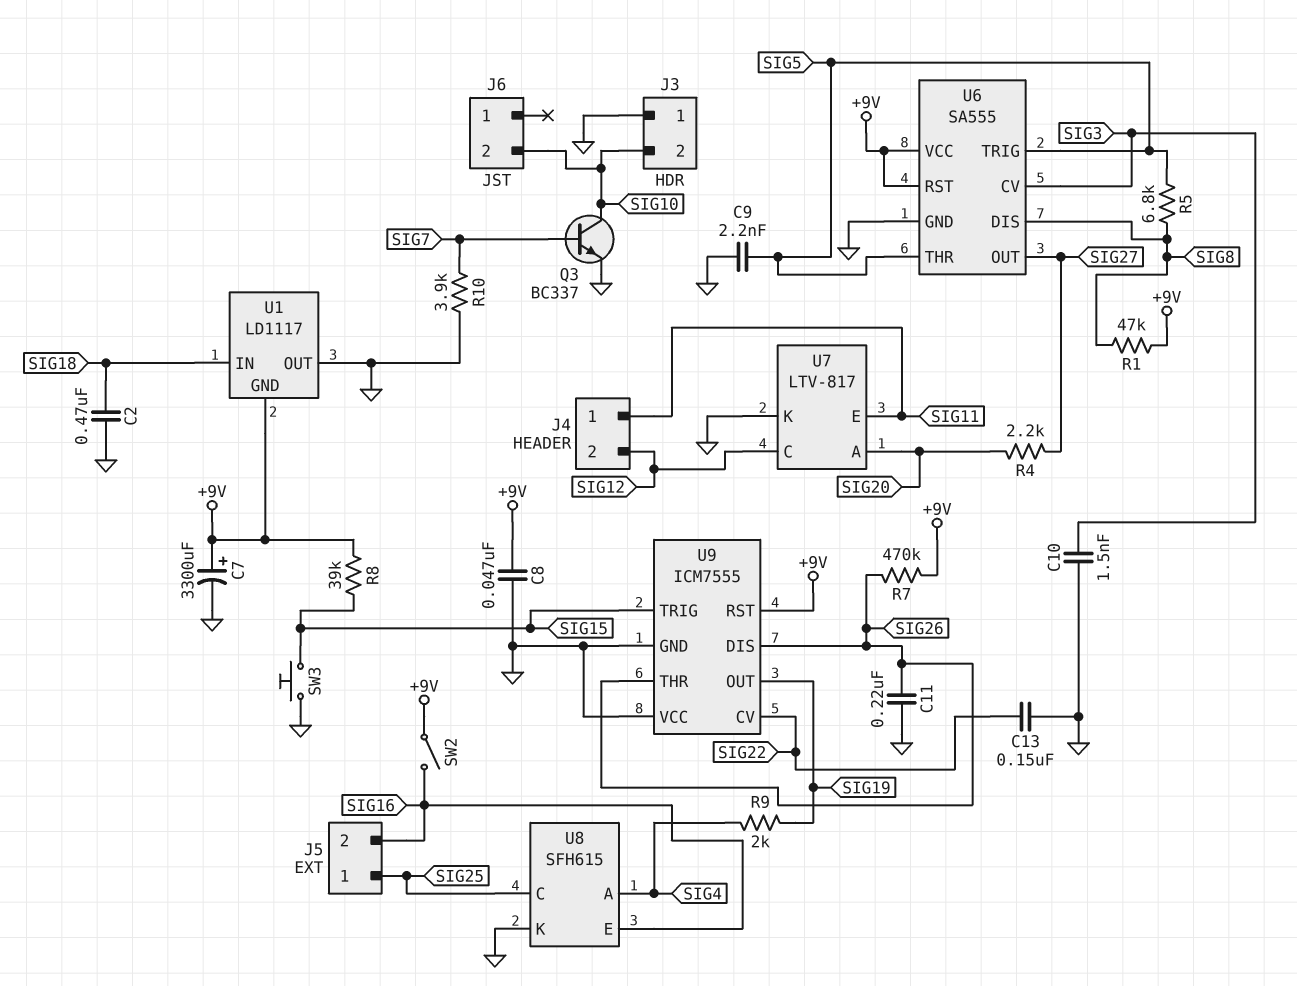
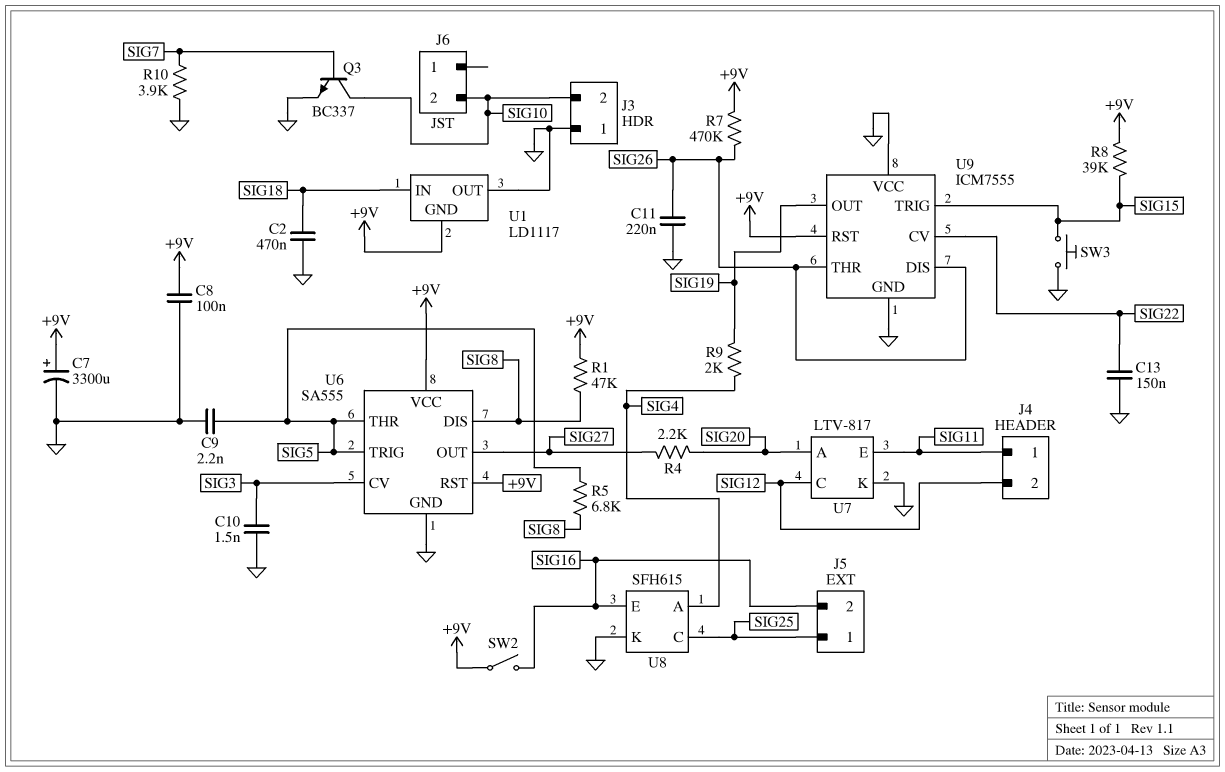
C8: 47nF (+9V, GND) -> 100nF (+9V, GND)

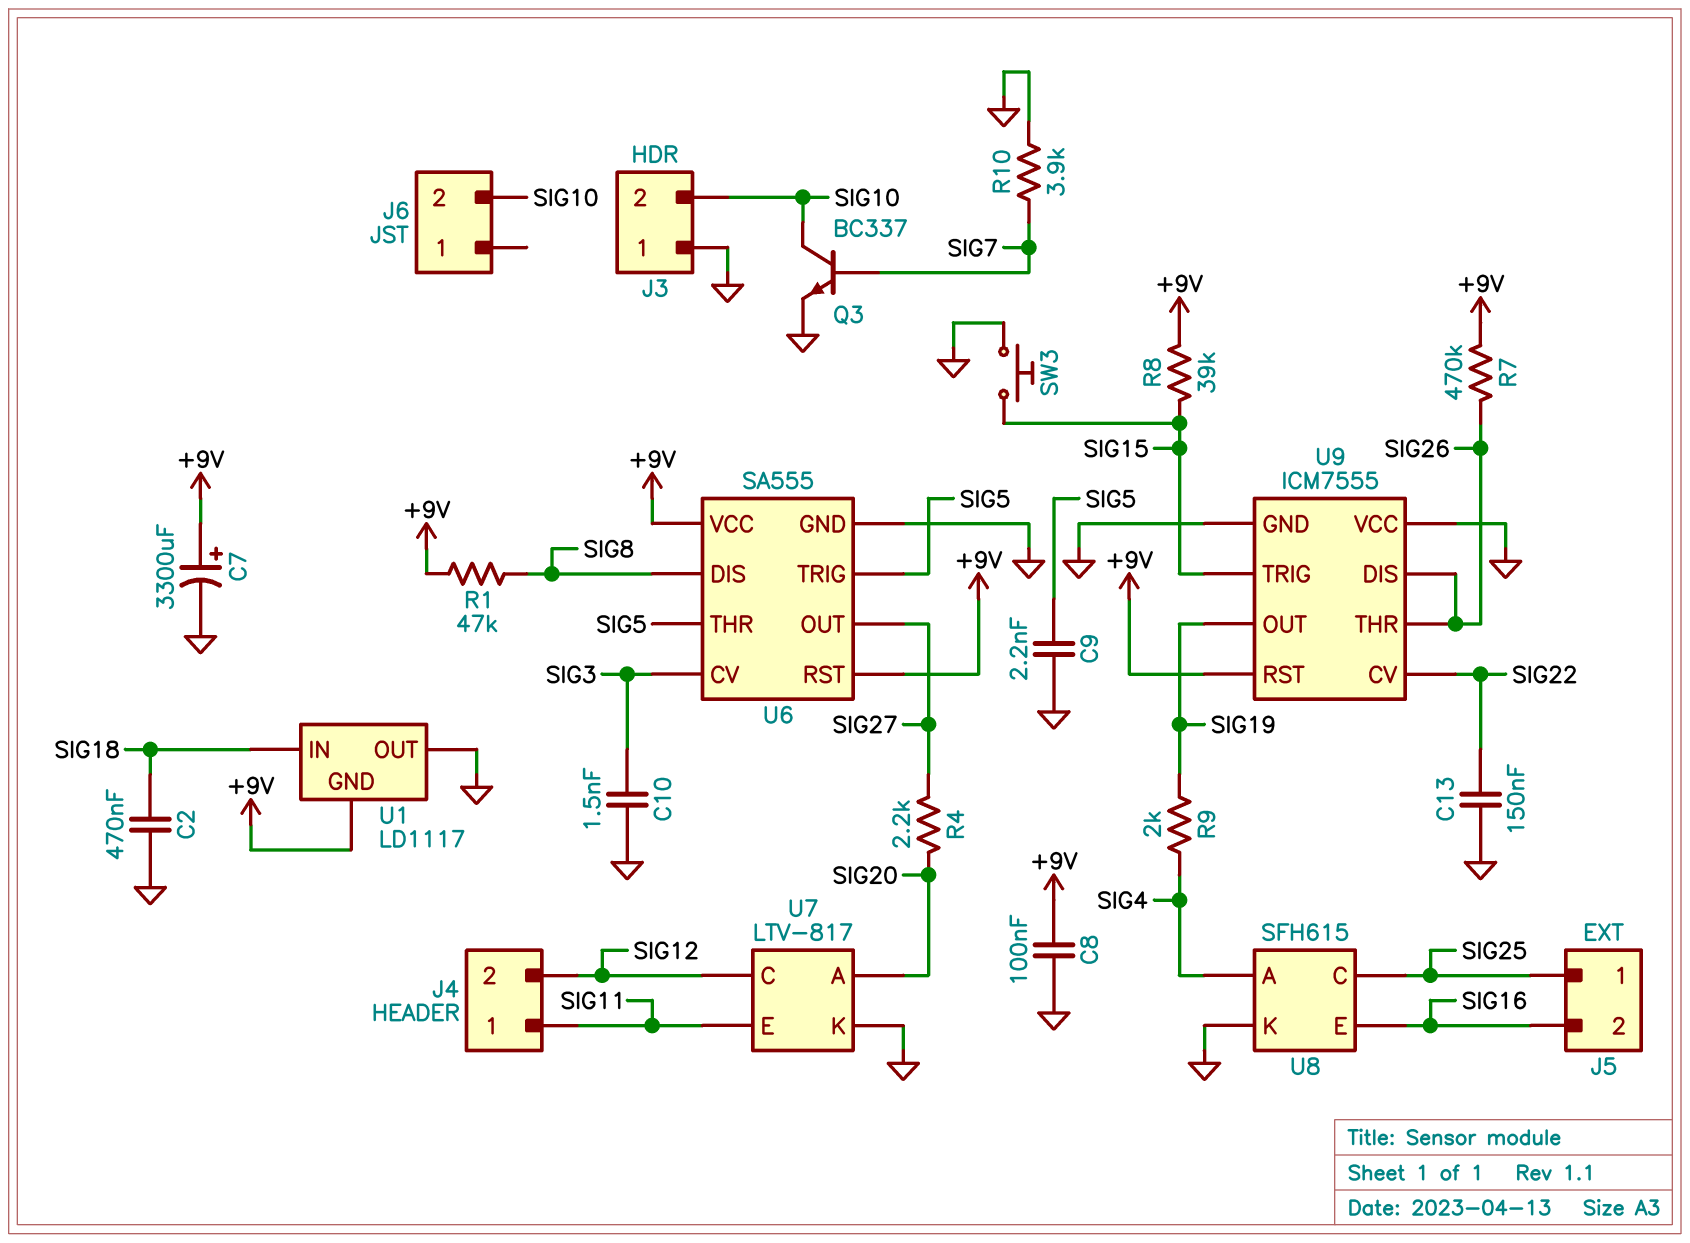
C11: 220nF (GND, SIG26) -> none
R5: 6.8k (SIG5, SIG8) -> none
SW2: switch (+9V, SIG16) -> none

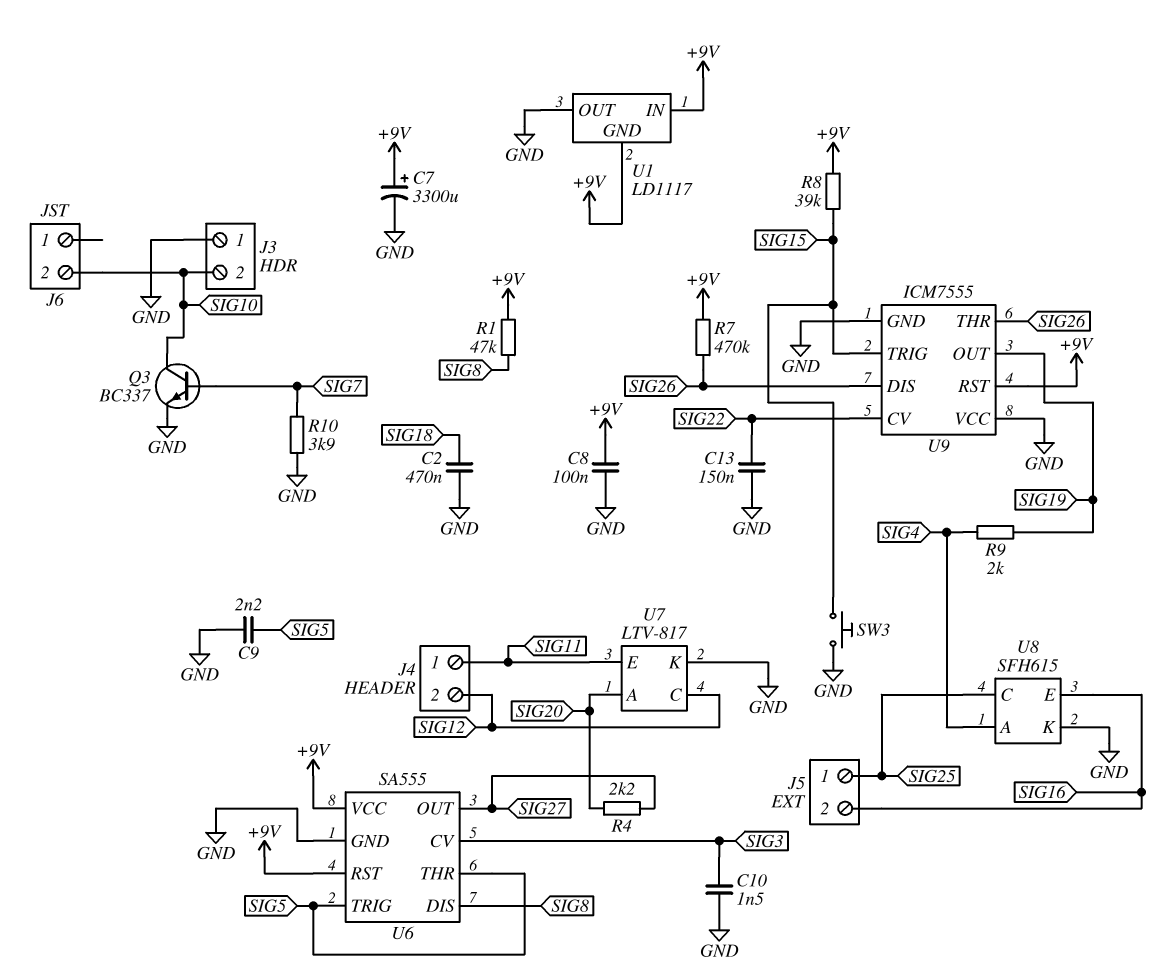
U1 pin IN: SIG18 -> +9V

